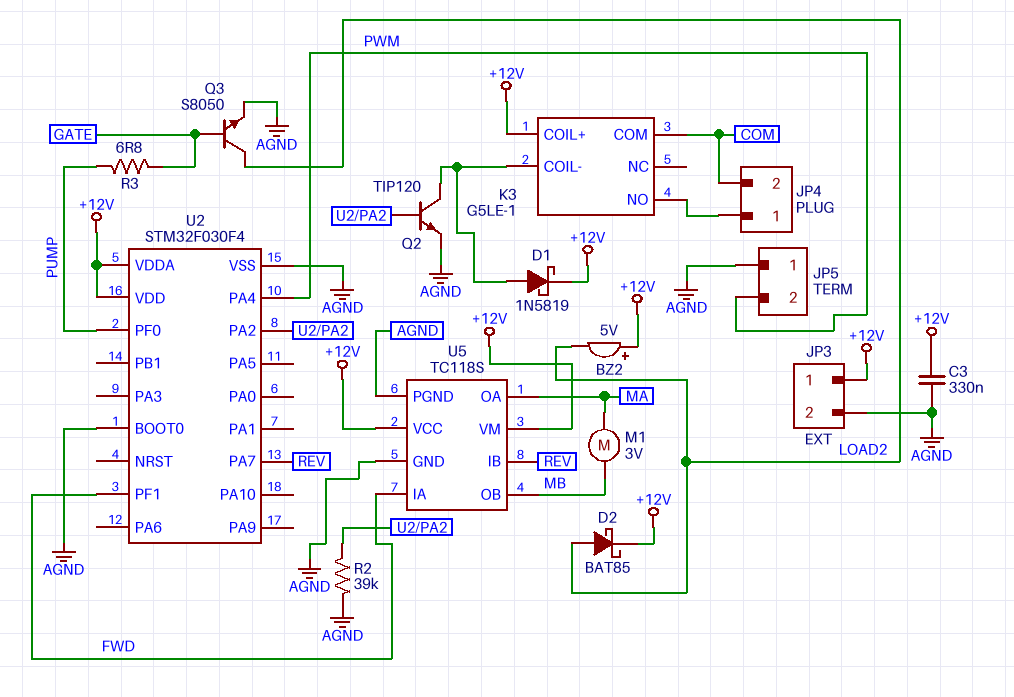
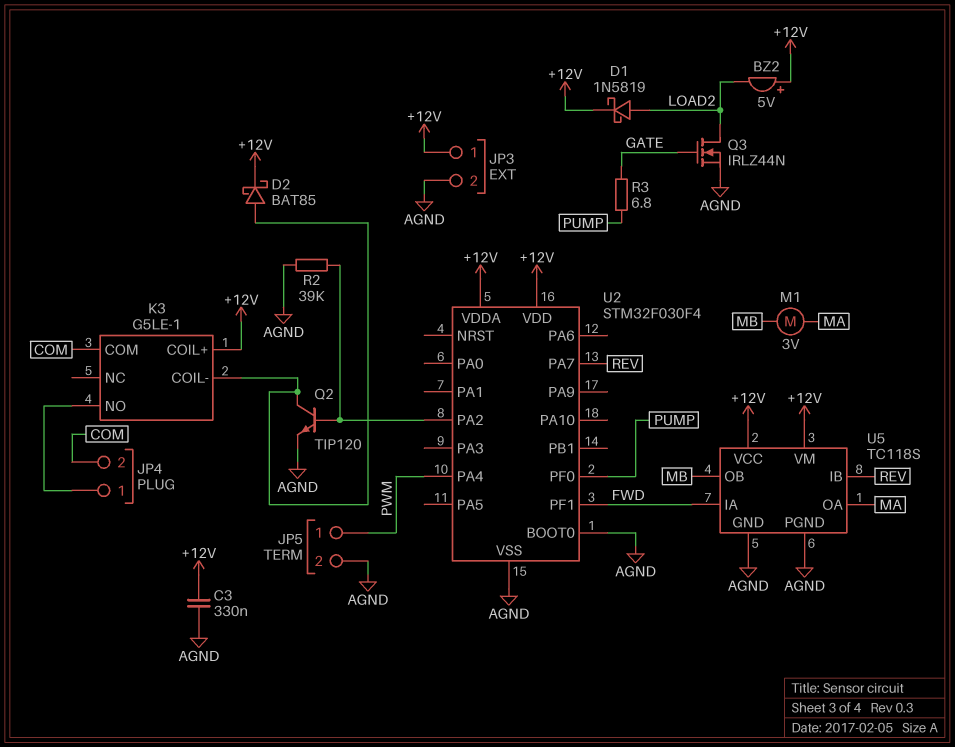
D1: schottky 1N5819 (A K3/COIL-, K +12V) -> schottky 1N5819 (A LOAD2, K +12V)
D2: schottky BAT85 (A LOAD2, K +12V) -> schottky BAT85 (A K3/COIL-, K +12V)
JP5 pin 1: AGND -> PWM
JP5 pin 2: PWM -> AGND
Q3: NPN S8050 (B GATE, C LOAD2, E AGND) -> NMOS IRLZ44N (G GATE, D LOAD2, S AGND)

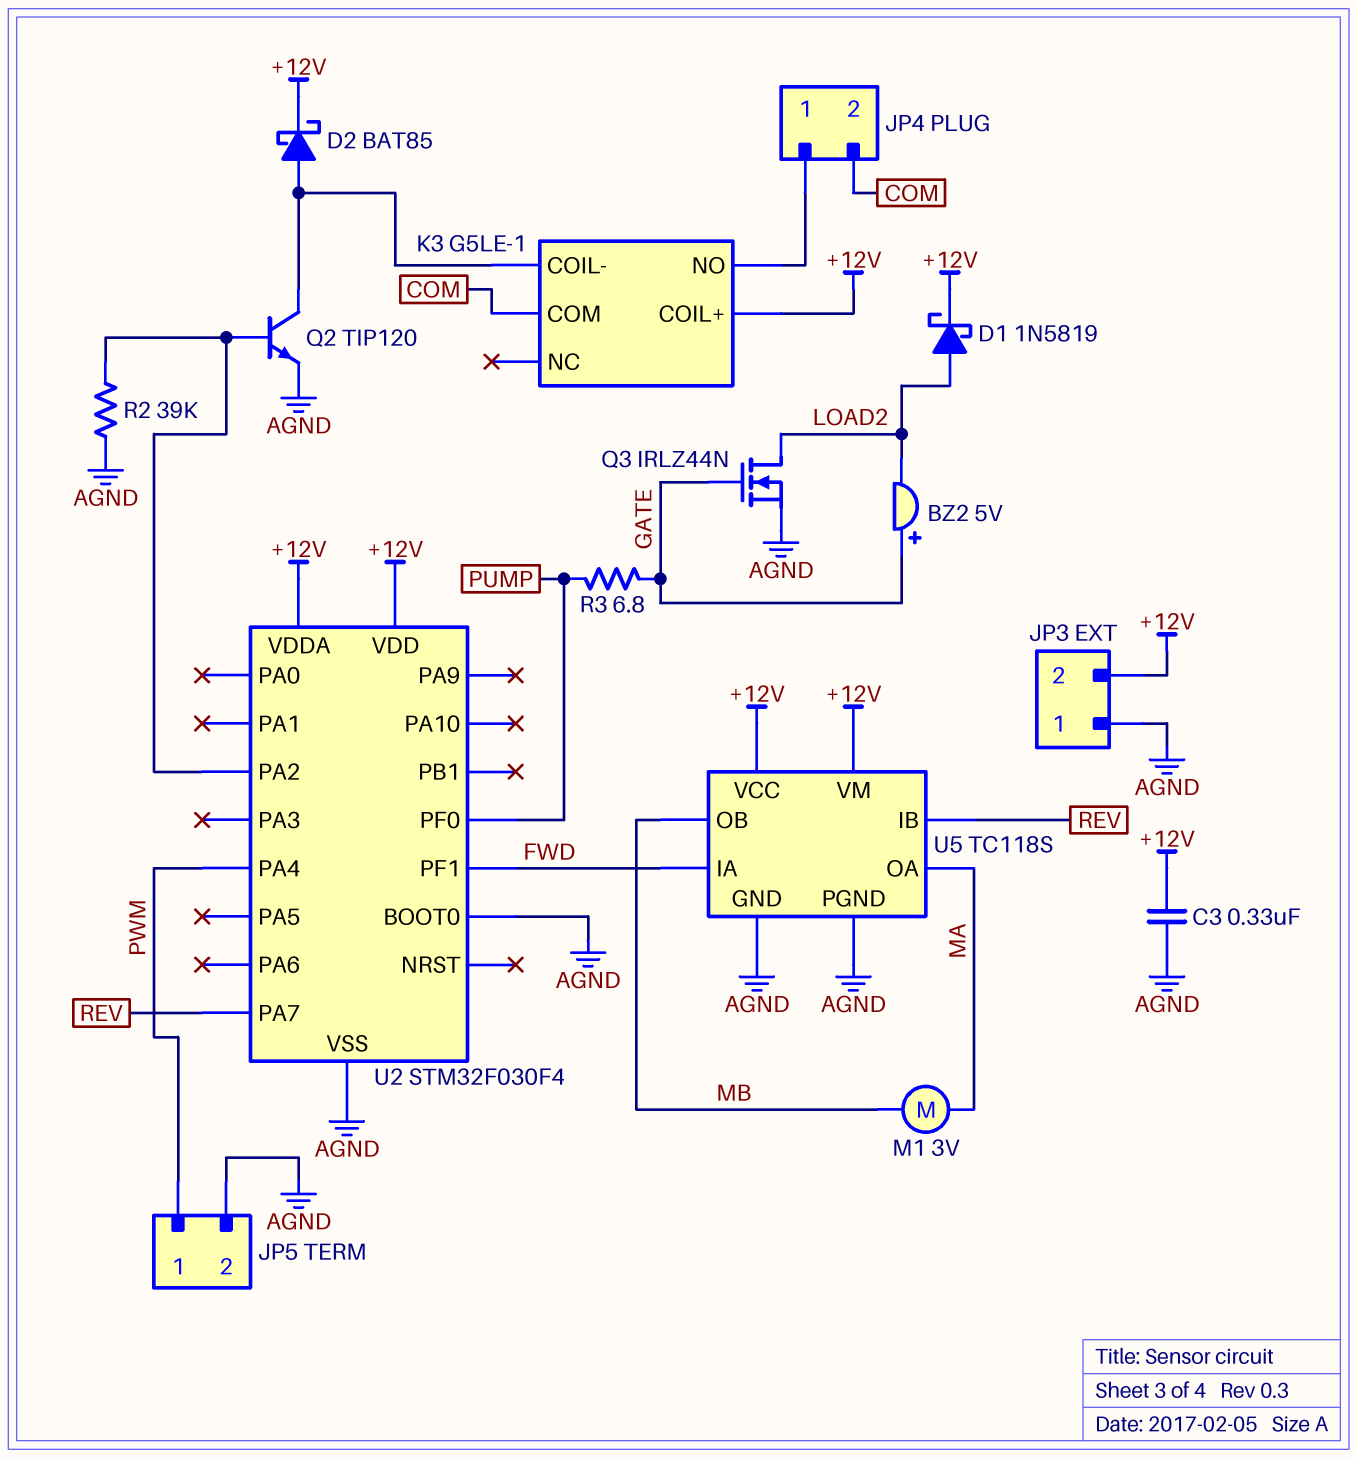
BZ2: buzzer 5V (plus +12V, minus LOAD2) -> buzzer 5V (plus GATE, minus LOAD2)
JP3 pin 1: +12V -> AGND
JP3 pin 2: AGND -> +12V

